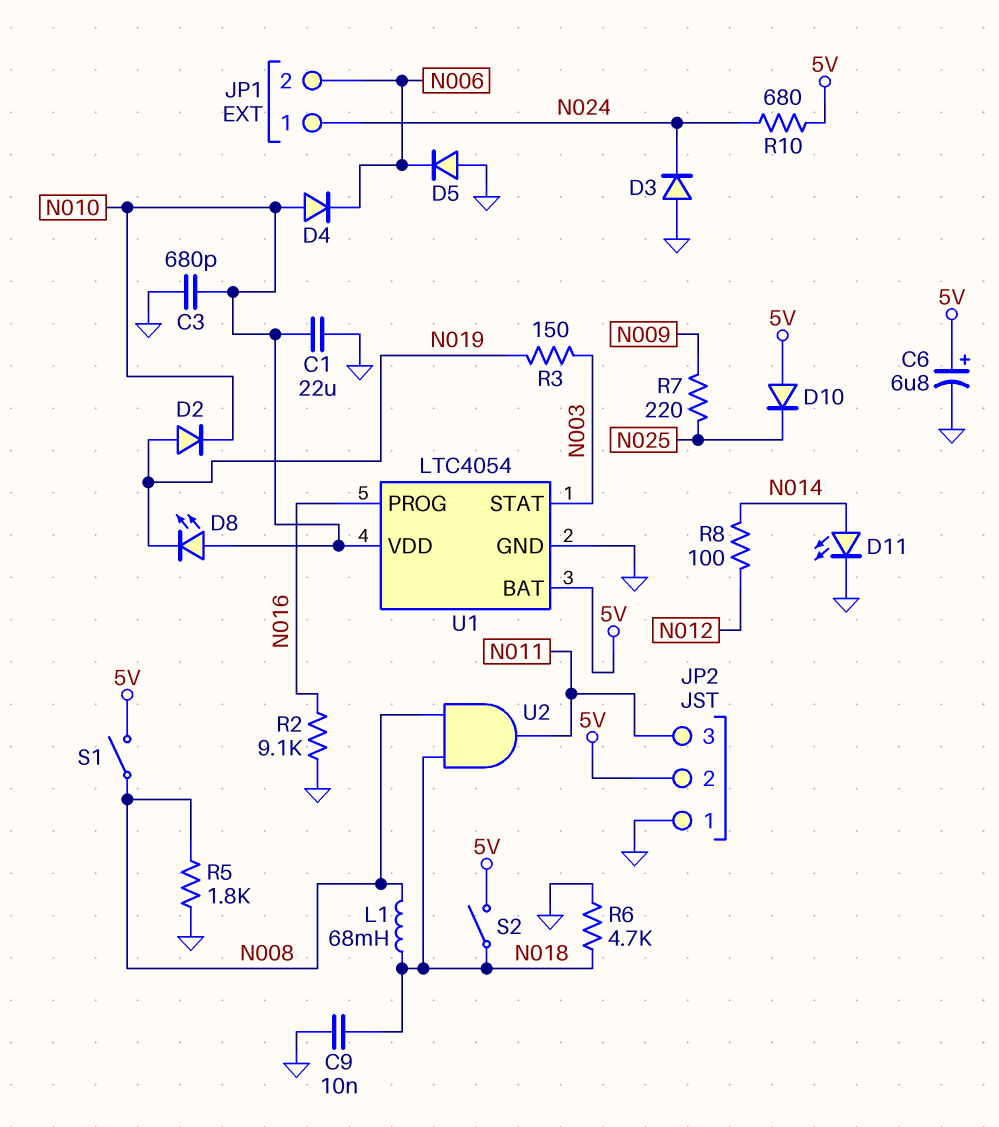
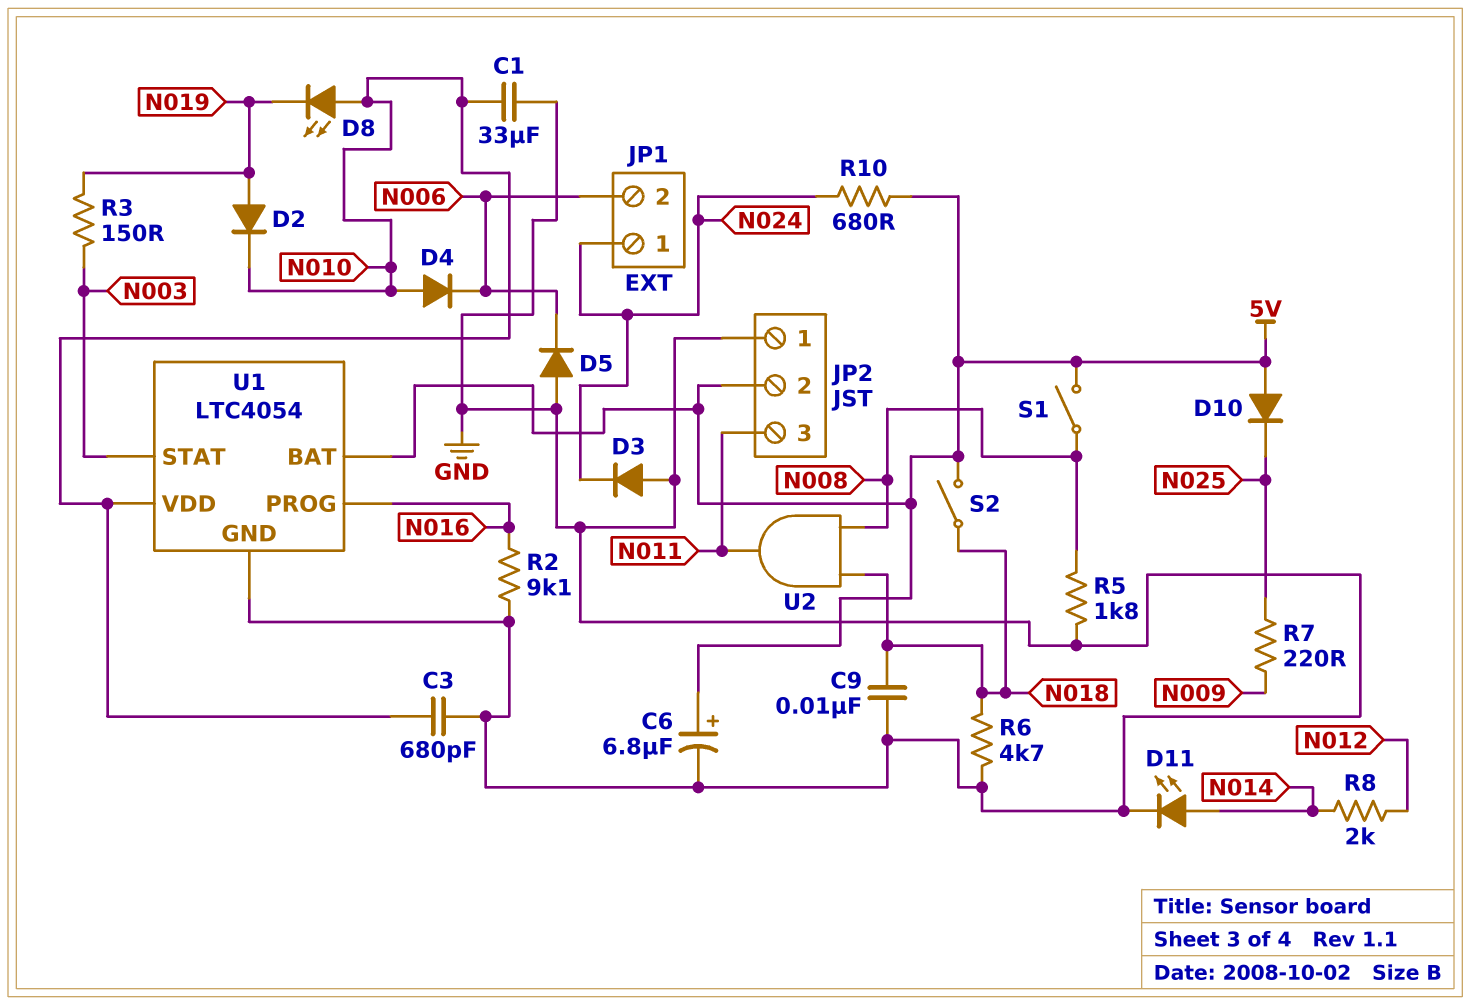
C1: 22uF (GND, N010) -> 33uF (GND, N010)
L1: 68mH (N008, N018) -> none
R8: 100 (N012, N014) -> 2k (N012, N014)

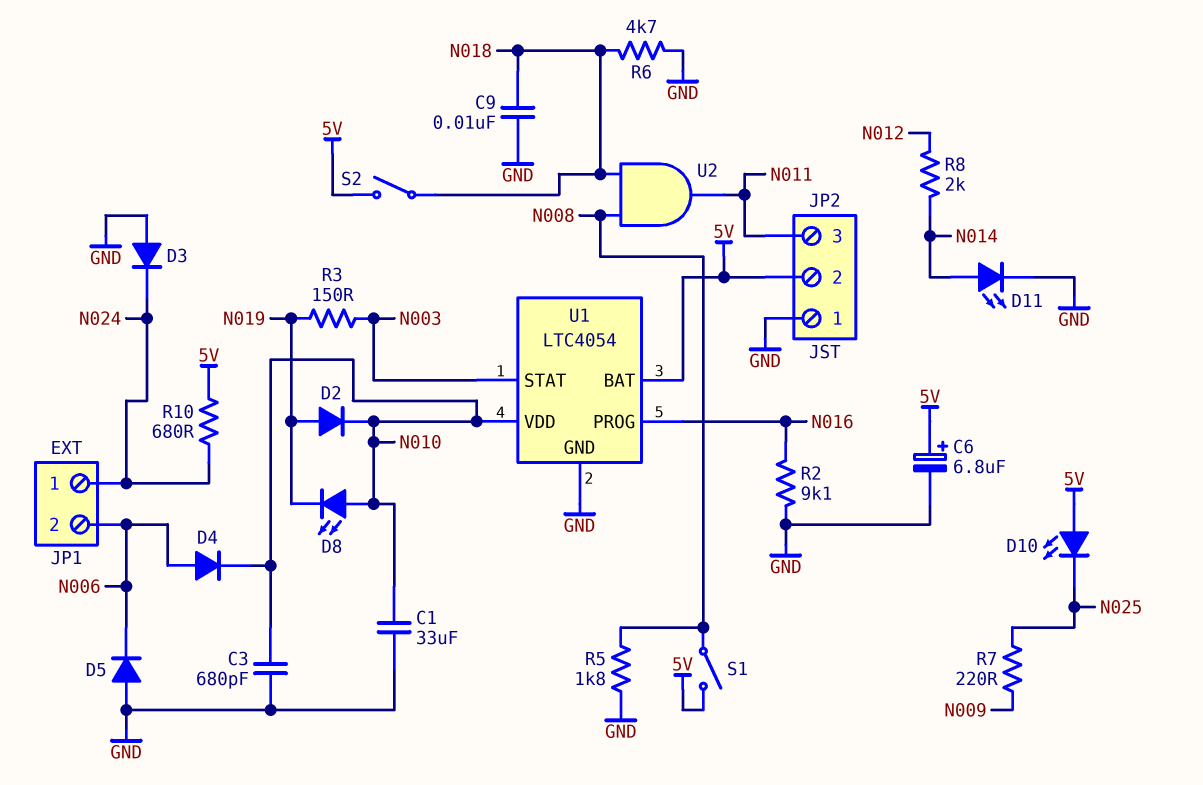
D4: diode (A N010, K N006) -> diode (A N006, K N010)
D10: diode (A 5V, K N025) -> LED (A 5V, K N025)

